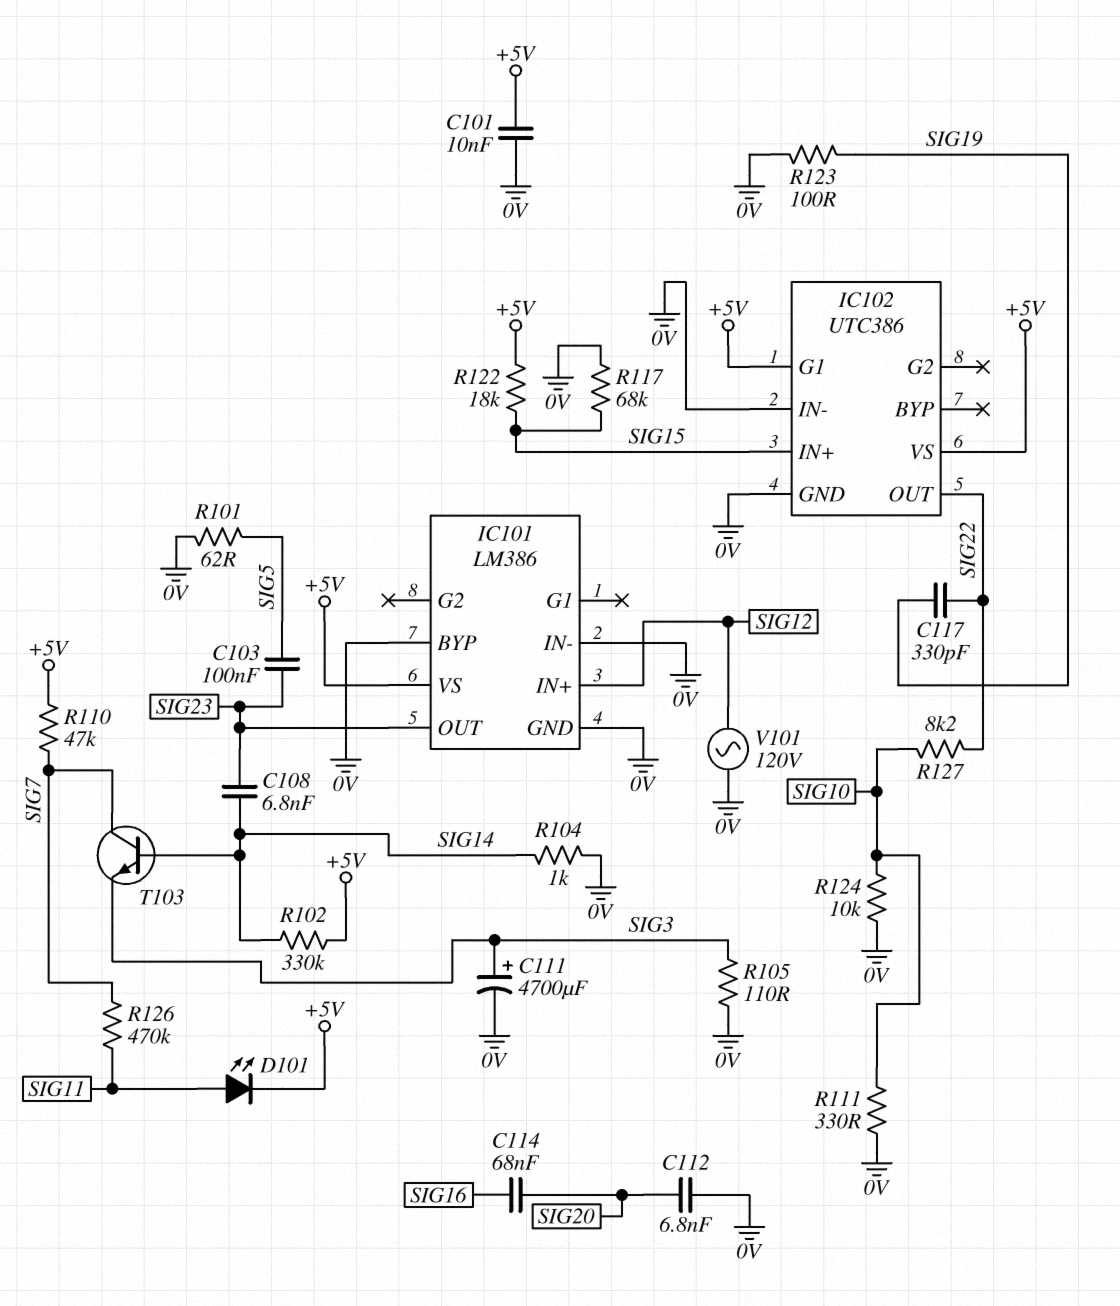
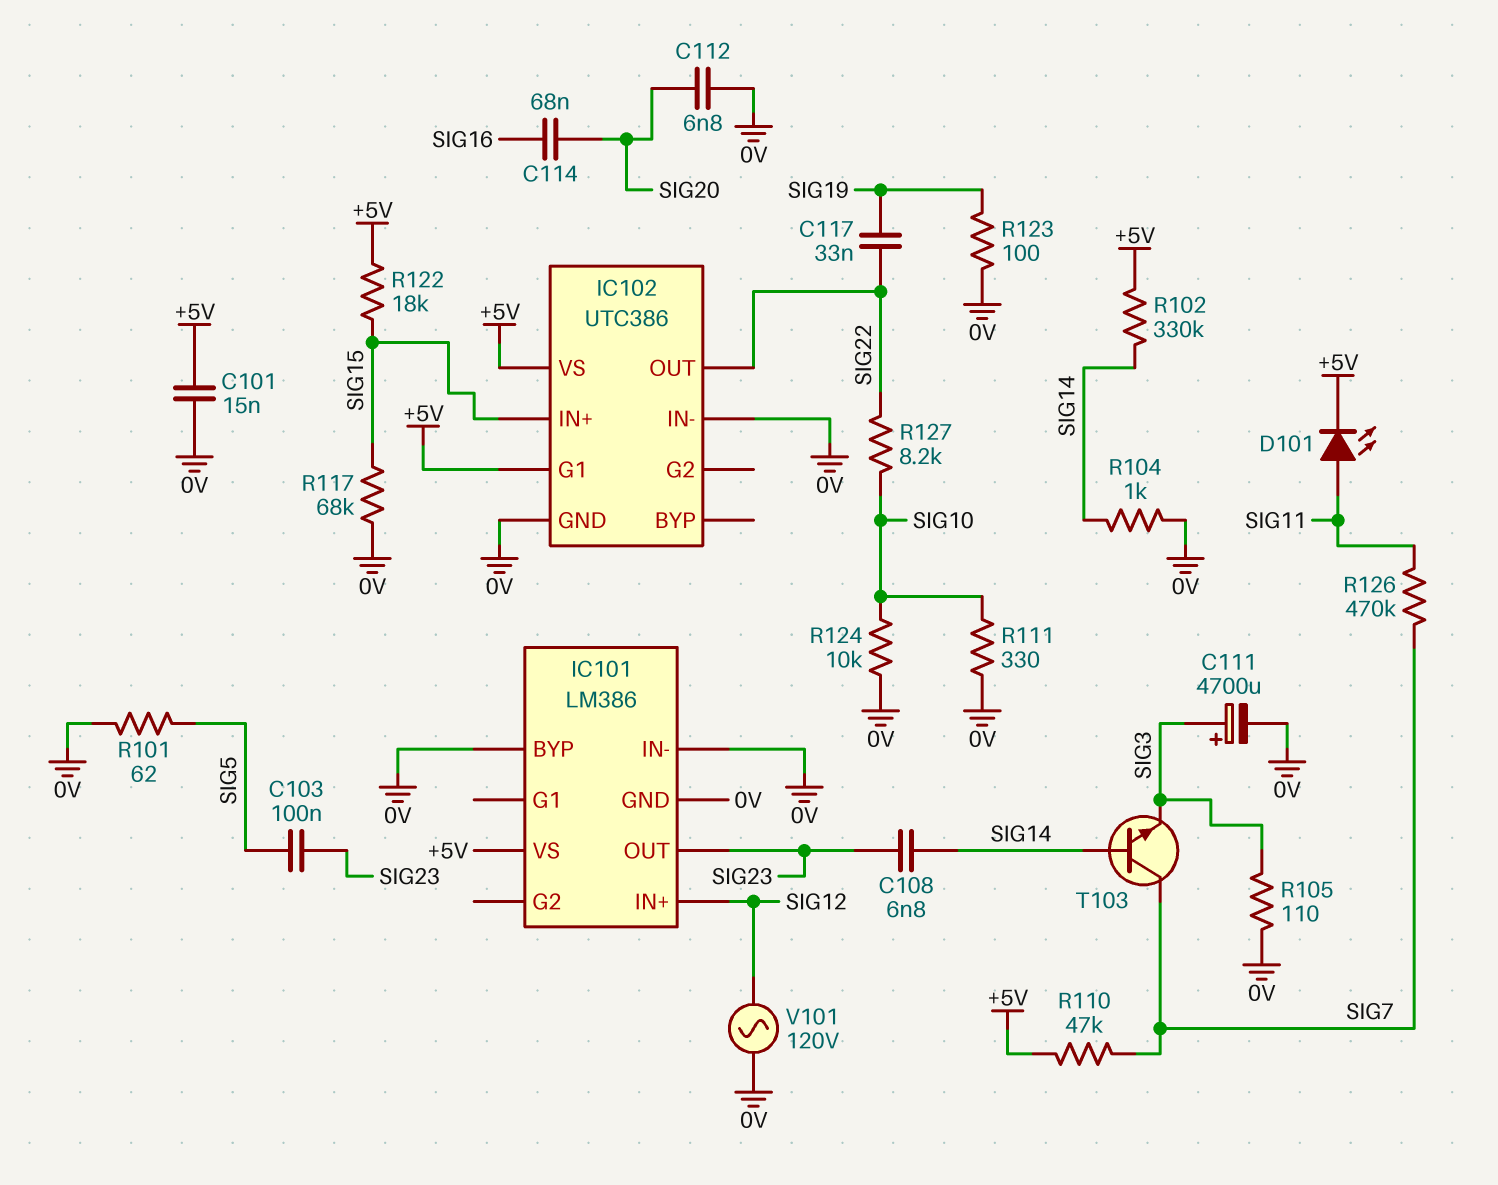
C101: 10nF (+5V, 0V) -> 15nF (+5V, 0V)
C117: 330pF (SIG19, SIG22) -> 33nF (SIG19, SIG22)

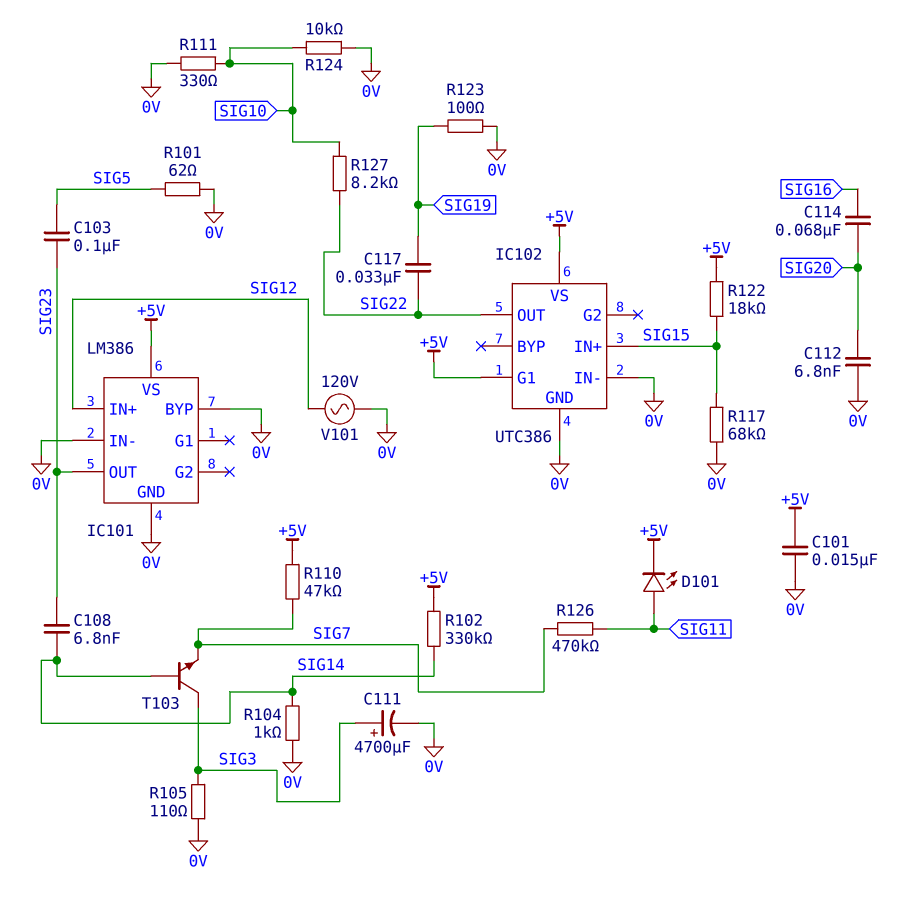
T103: NPN (B SIG14, C SIG7, E SIG3) -> NPN (B SIG14, C SIG3, E SIG7)

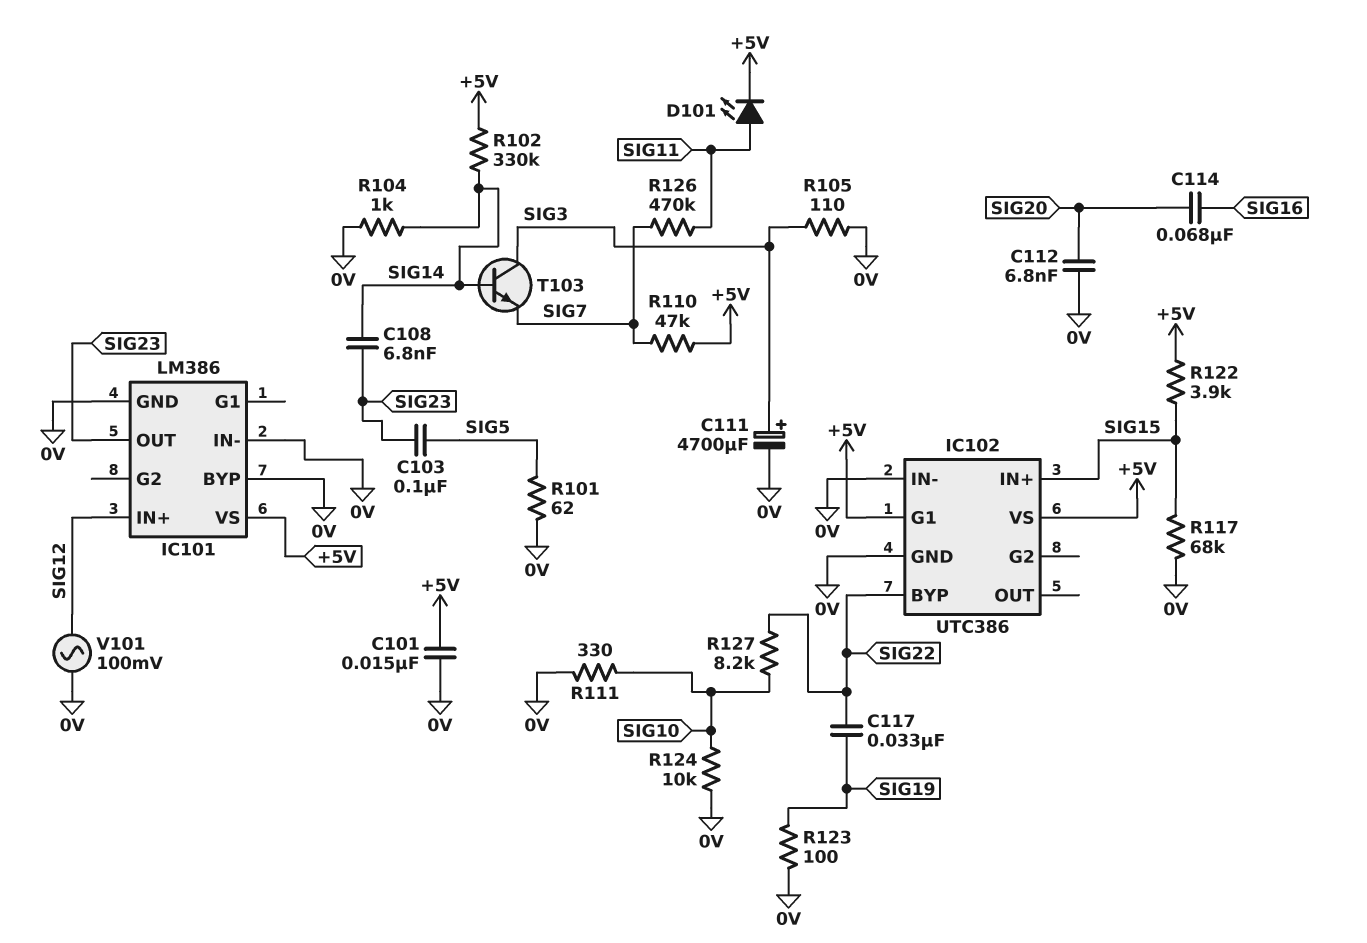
IC102 pin BYP: none -> SIG22
IC102 pin OUT: SIG22 -> none
R122: 18k (+5V, SIG15) -> 3.9k (+5V, SIG15)
V101: AC 120V (0V, SIG12) -> AC 100mV (0V, SIG12)

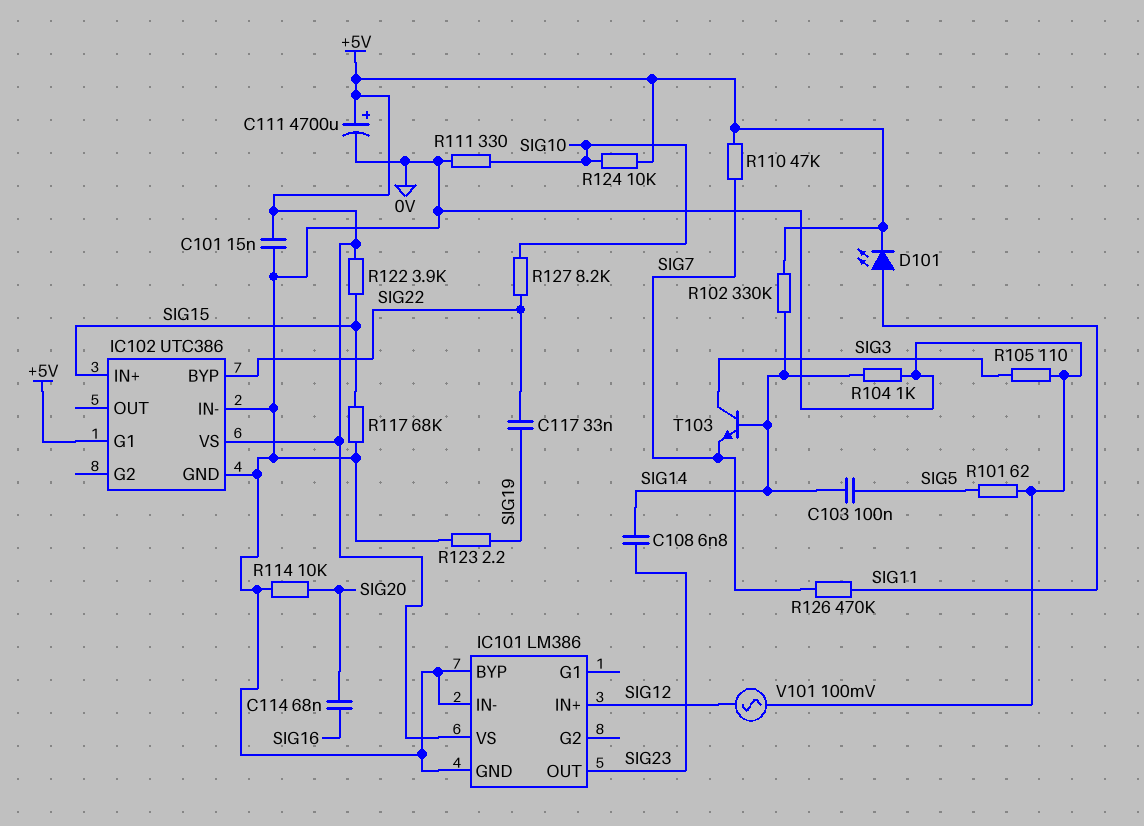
C103: 100nF (SIG5, SIG23) -> 100nF (SIG5, SIG14)
C111: 4700uF (plus SIG3, minus 0V) -> 4700uF (plus +5V, minus 0V)
C112: 6.8nF (0V, SIG20) -> none
R114: none -> 10k (0V, SIG20)
R123: 100 (0V, SIG19) -> 2.2 (0V, SIG19)
R124: 10k (0V, SIG10) -> 10k (+5V, SIG10)

